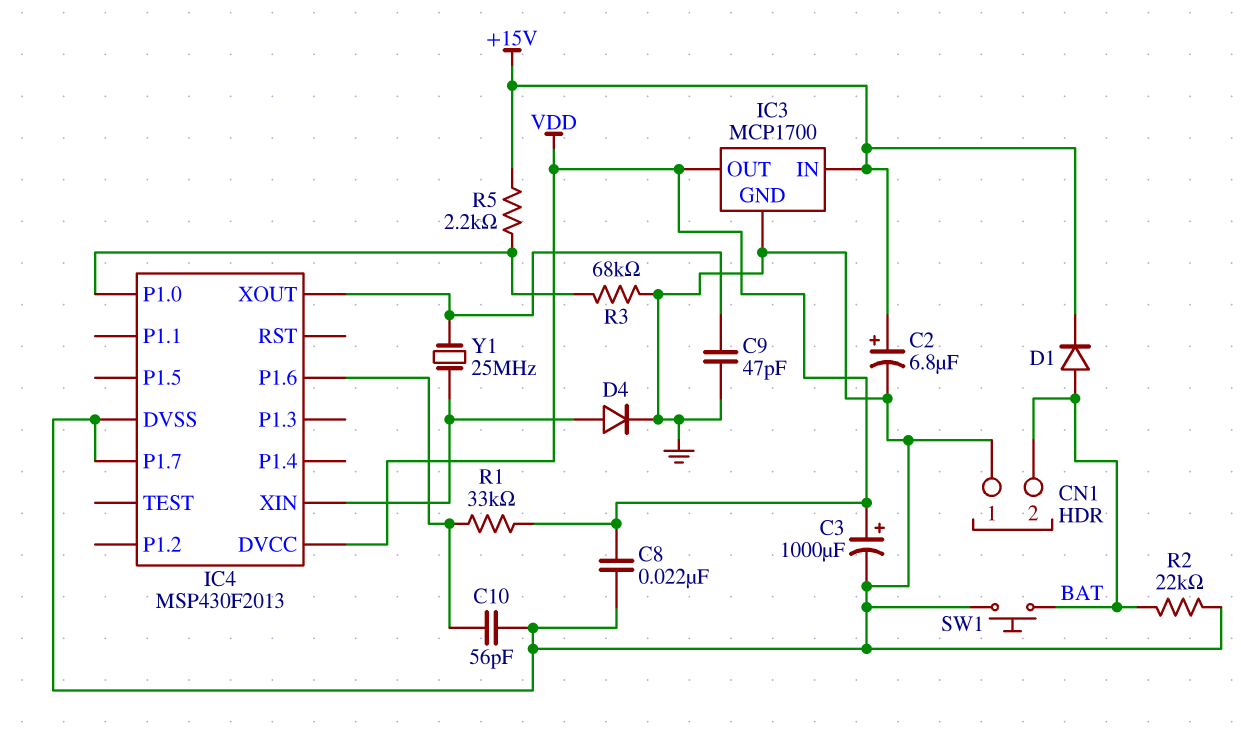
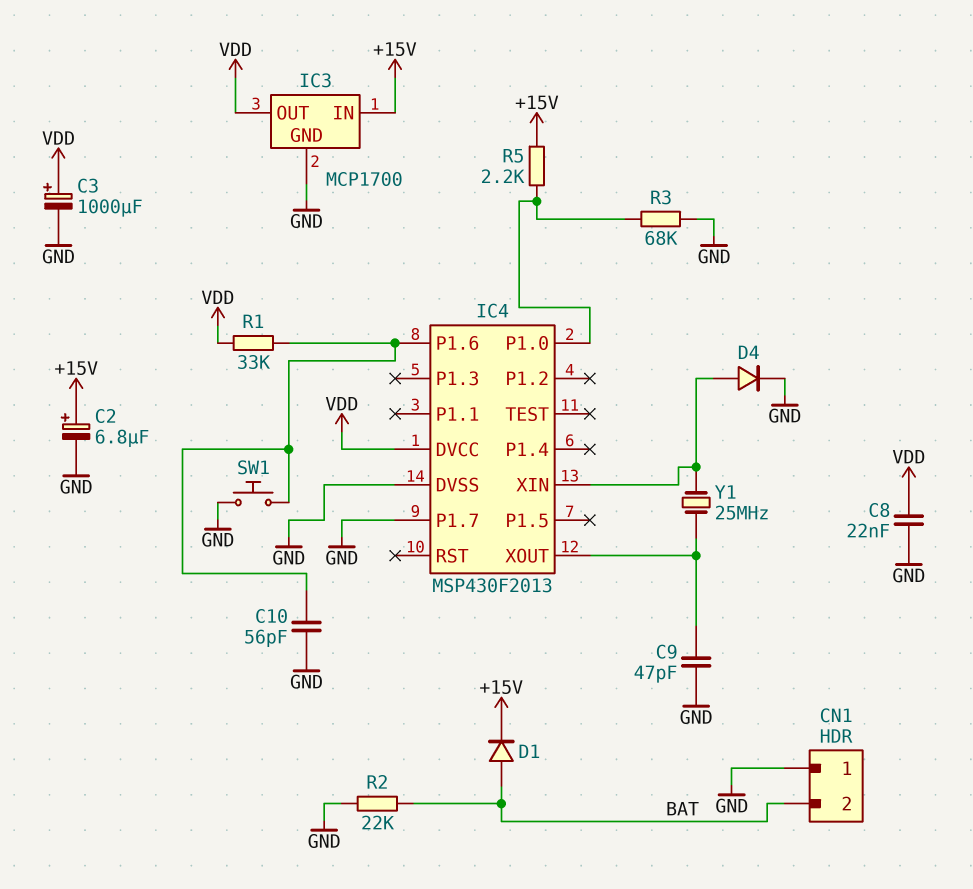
SW1: button (BAT, GND) -> button (GND, IC4/P1.6)

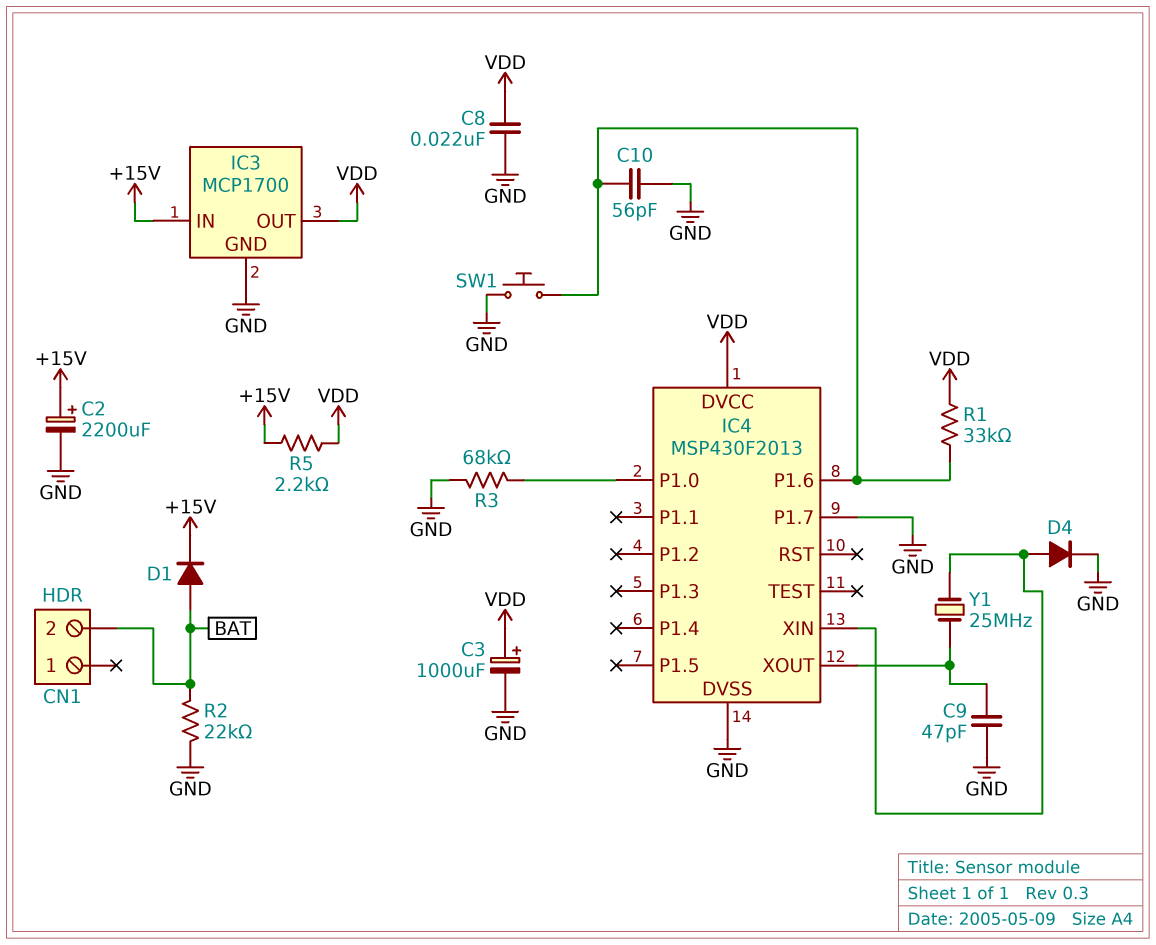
C2: 6.8uF (plus +15V, minus GND) -> 2200uF (plus +15V, minus GND)
CN1 pin 1: GND -> none
R5: 2.2k (+15V, IC4/P1.0) -> 2.2k (+15V, VDD)

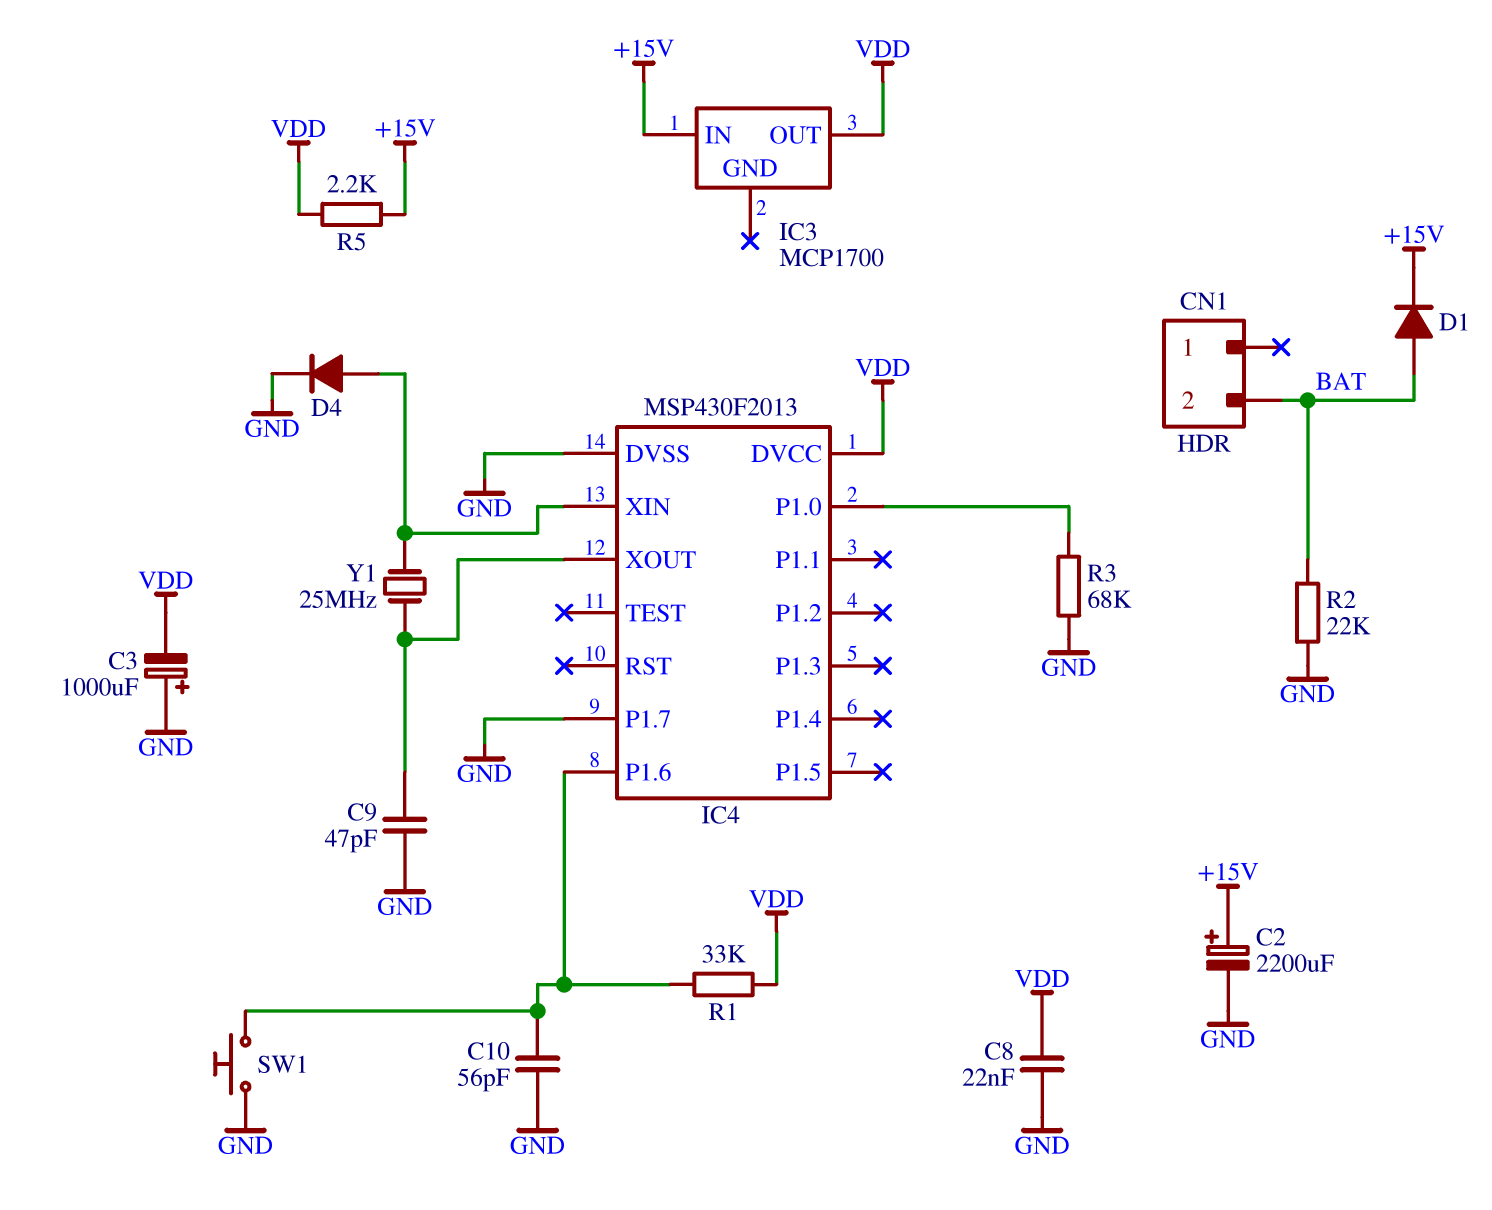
C3: 1000uF (plus VDD, minus GND) -> 1000uF (plus GND, minus VDD)
IC3 pin GND: GND -> none

